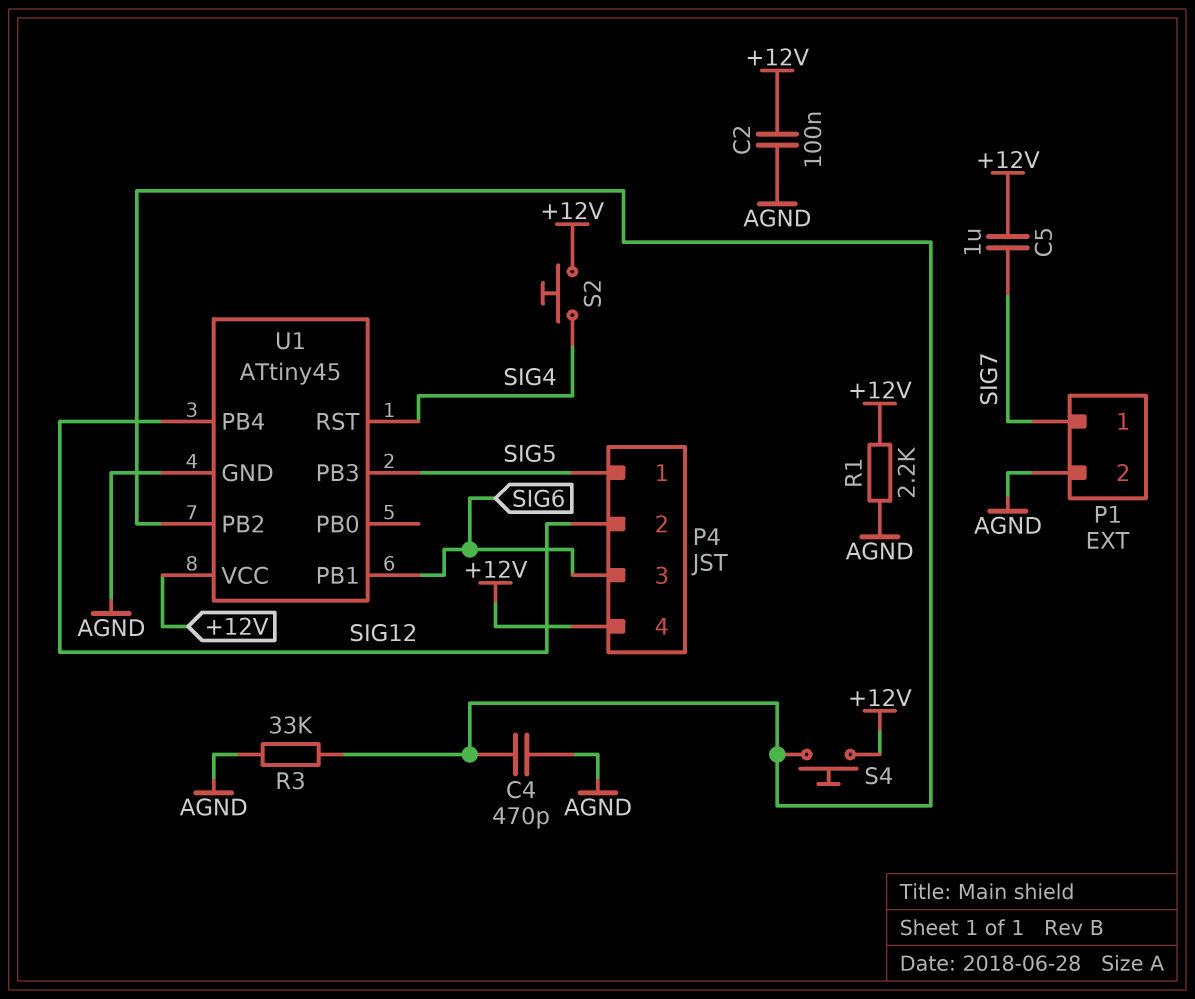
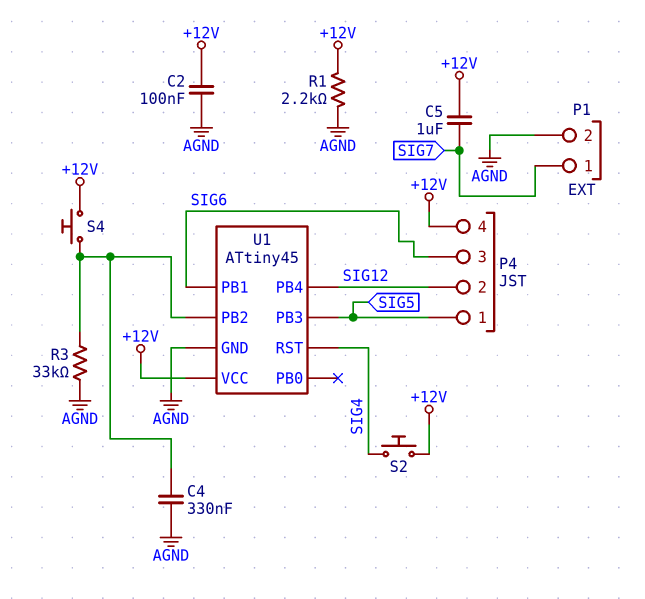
C4: 470pF (AGND, U1/PB2) -> 330nF (AGND, U1/PB2)

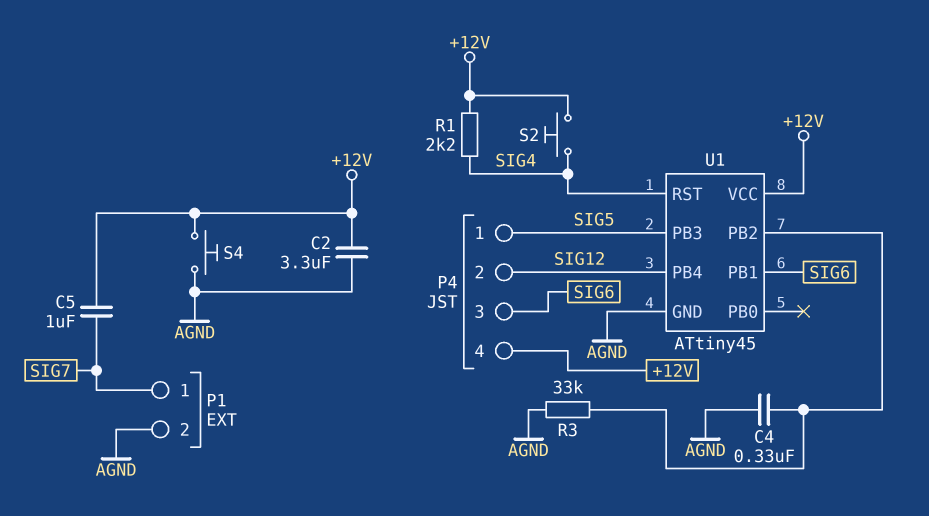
C2: 100nF (+12V, AGND) -> 3.3uF (+12V, AGND)
R1: 2.2k (+12V, AGND) -> 2.2k (+12V, SIG4)
S4: button (+12V, U1/PB2) -> button (+12V, AGND)

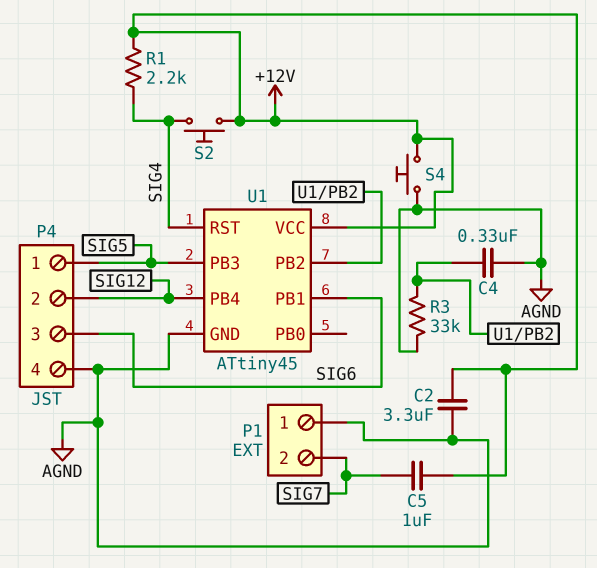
P1 pin 1: SIG7 -> AGND
P1 pin 2: AGND -> SIG7
P4 pin 4: +12V -> AGND

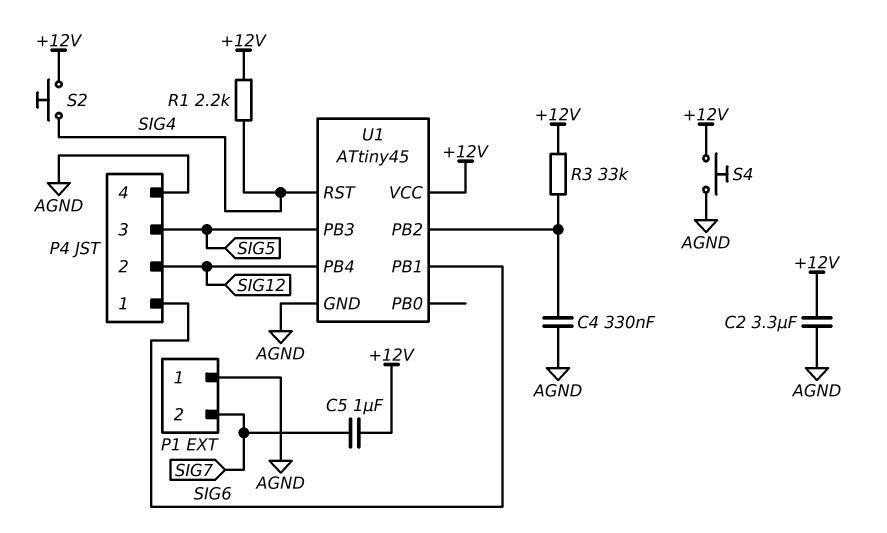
P4 pin 1: SIG5 -> SIG6
P4 pin 3: SIG6 -> SIG5
R3: 33k (AGND, U1/PB2) -> 33k (+12V, U1/PB2)

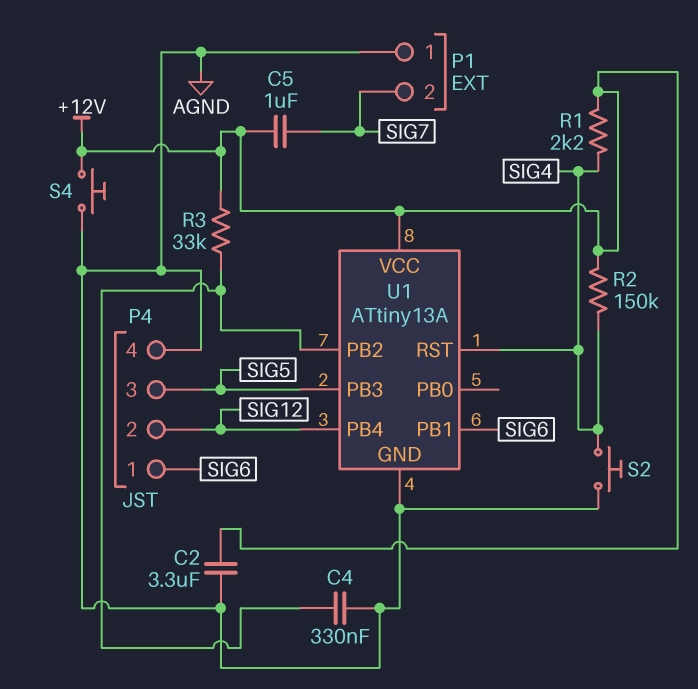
R2: none -> 150k (+12V, SIG4)
S2: button (+12V, SIG4) -> button (AGND, SIG4)
U1: ATtiny45 -> ATtiny13A

